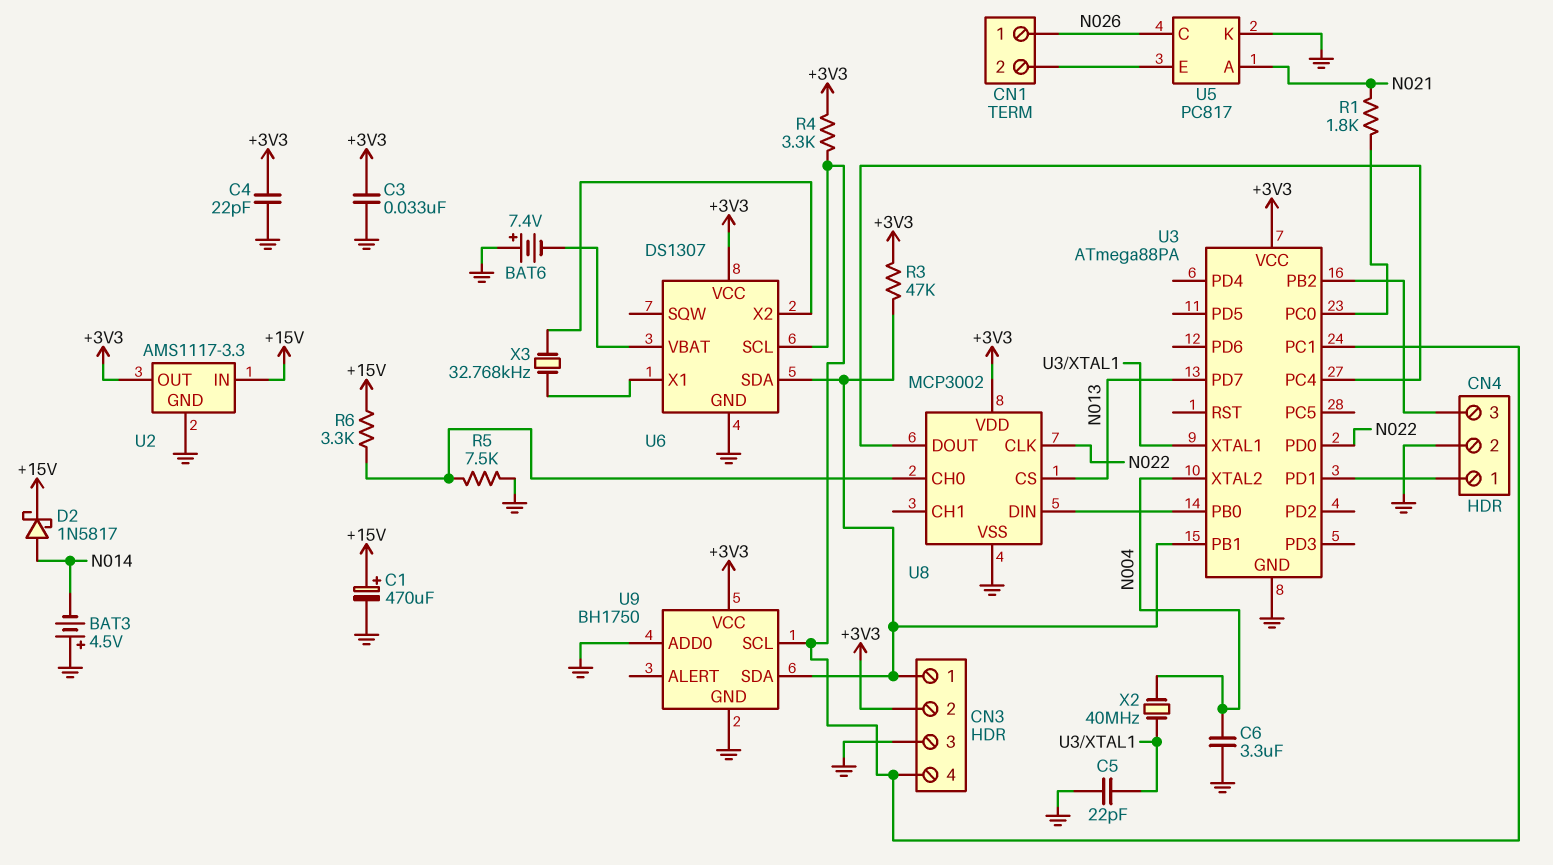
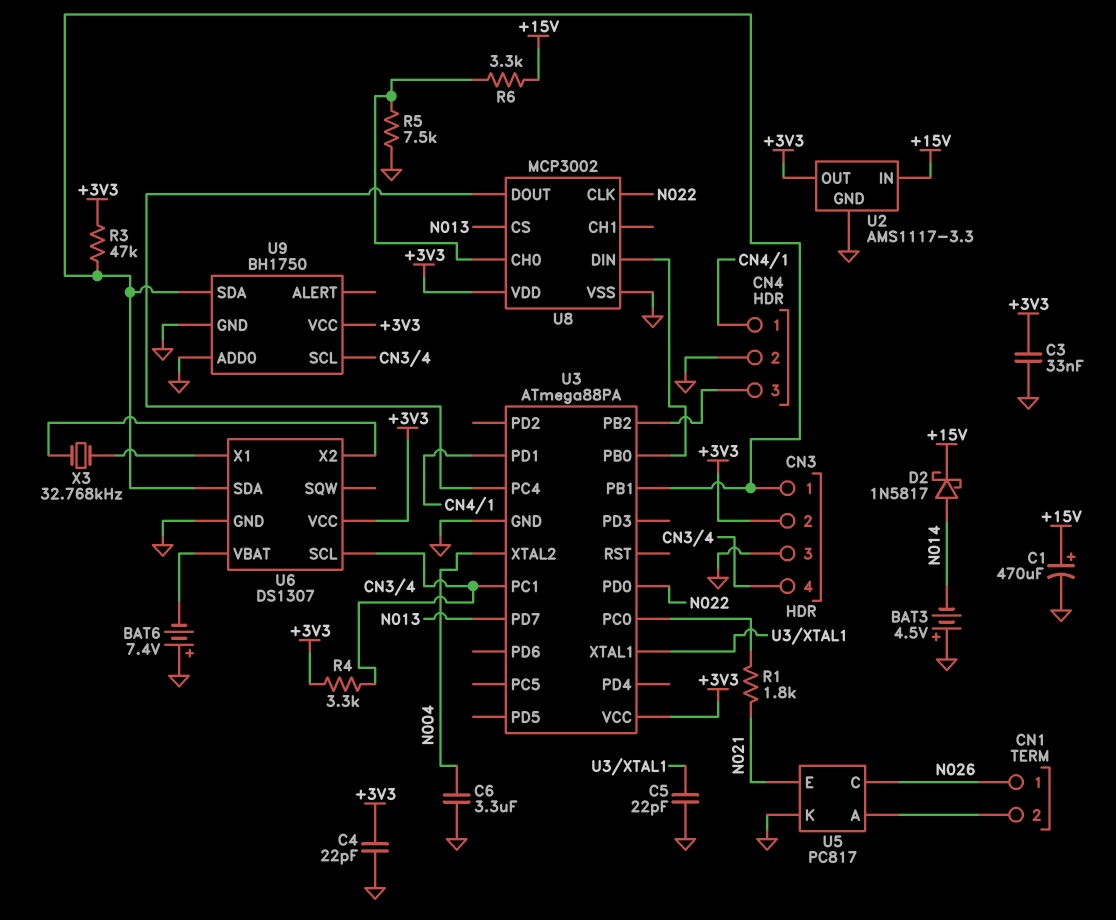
U5 pin A: N021 -> CN1/2
U5 pin E: CN1/2 -> N021
X2: 40MHz (N004, U3/XTAL1) -> none

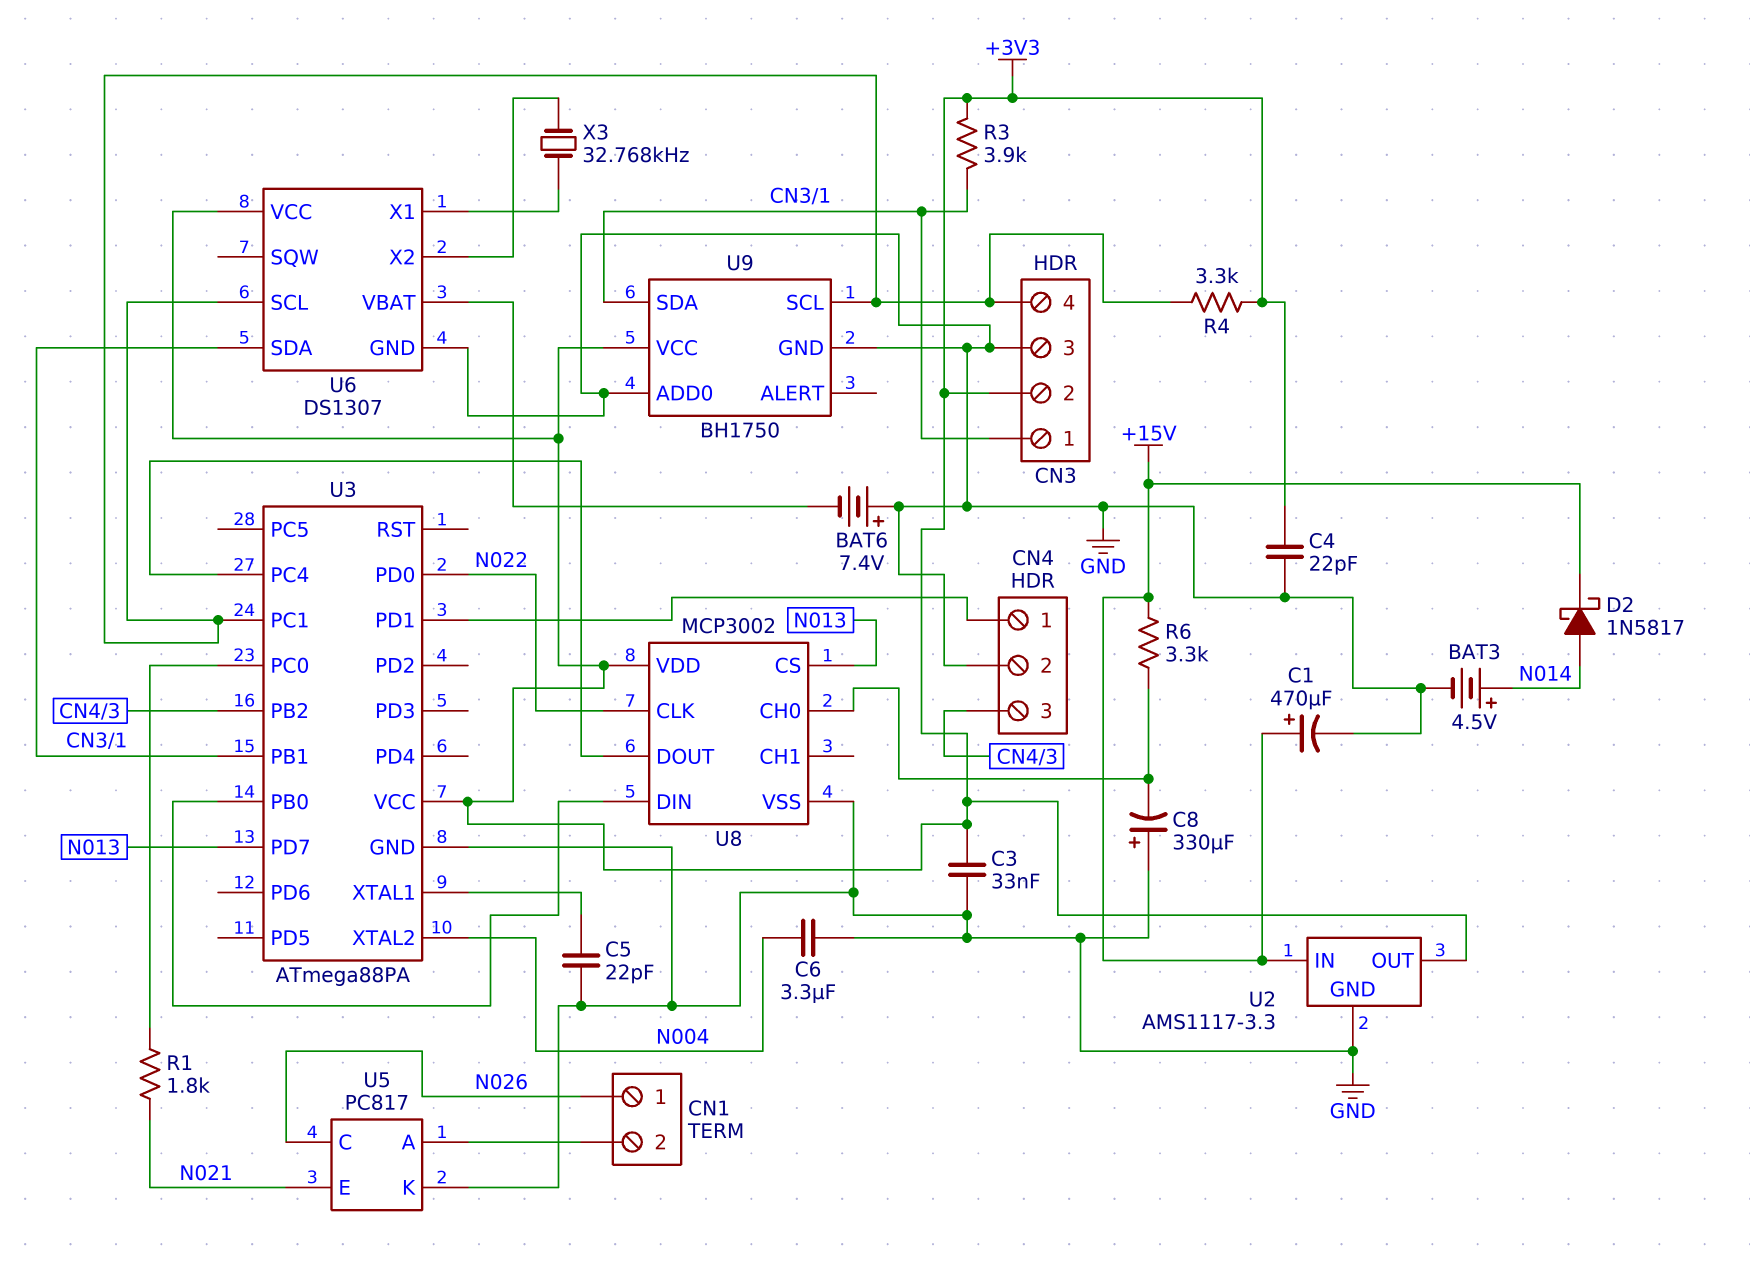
BAT3: 4.5V (plus GND, minus N014) -> 4.5V (plus N014, minus GND)
C8: none -> 330uF (plus GND, minus U8/CH0)
R3: 47k (+3V3, CN3/1) -> 3.9k (+3V3, CN3/1)
R5: 7.5k (GND, U8/CH0) -> none

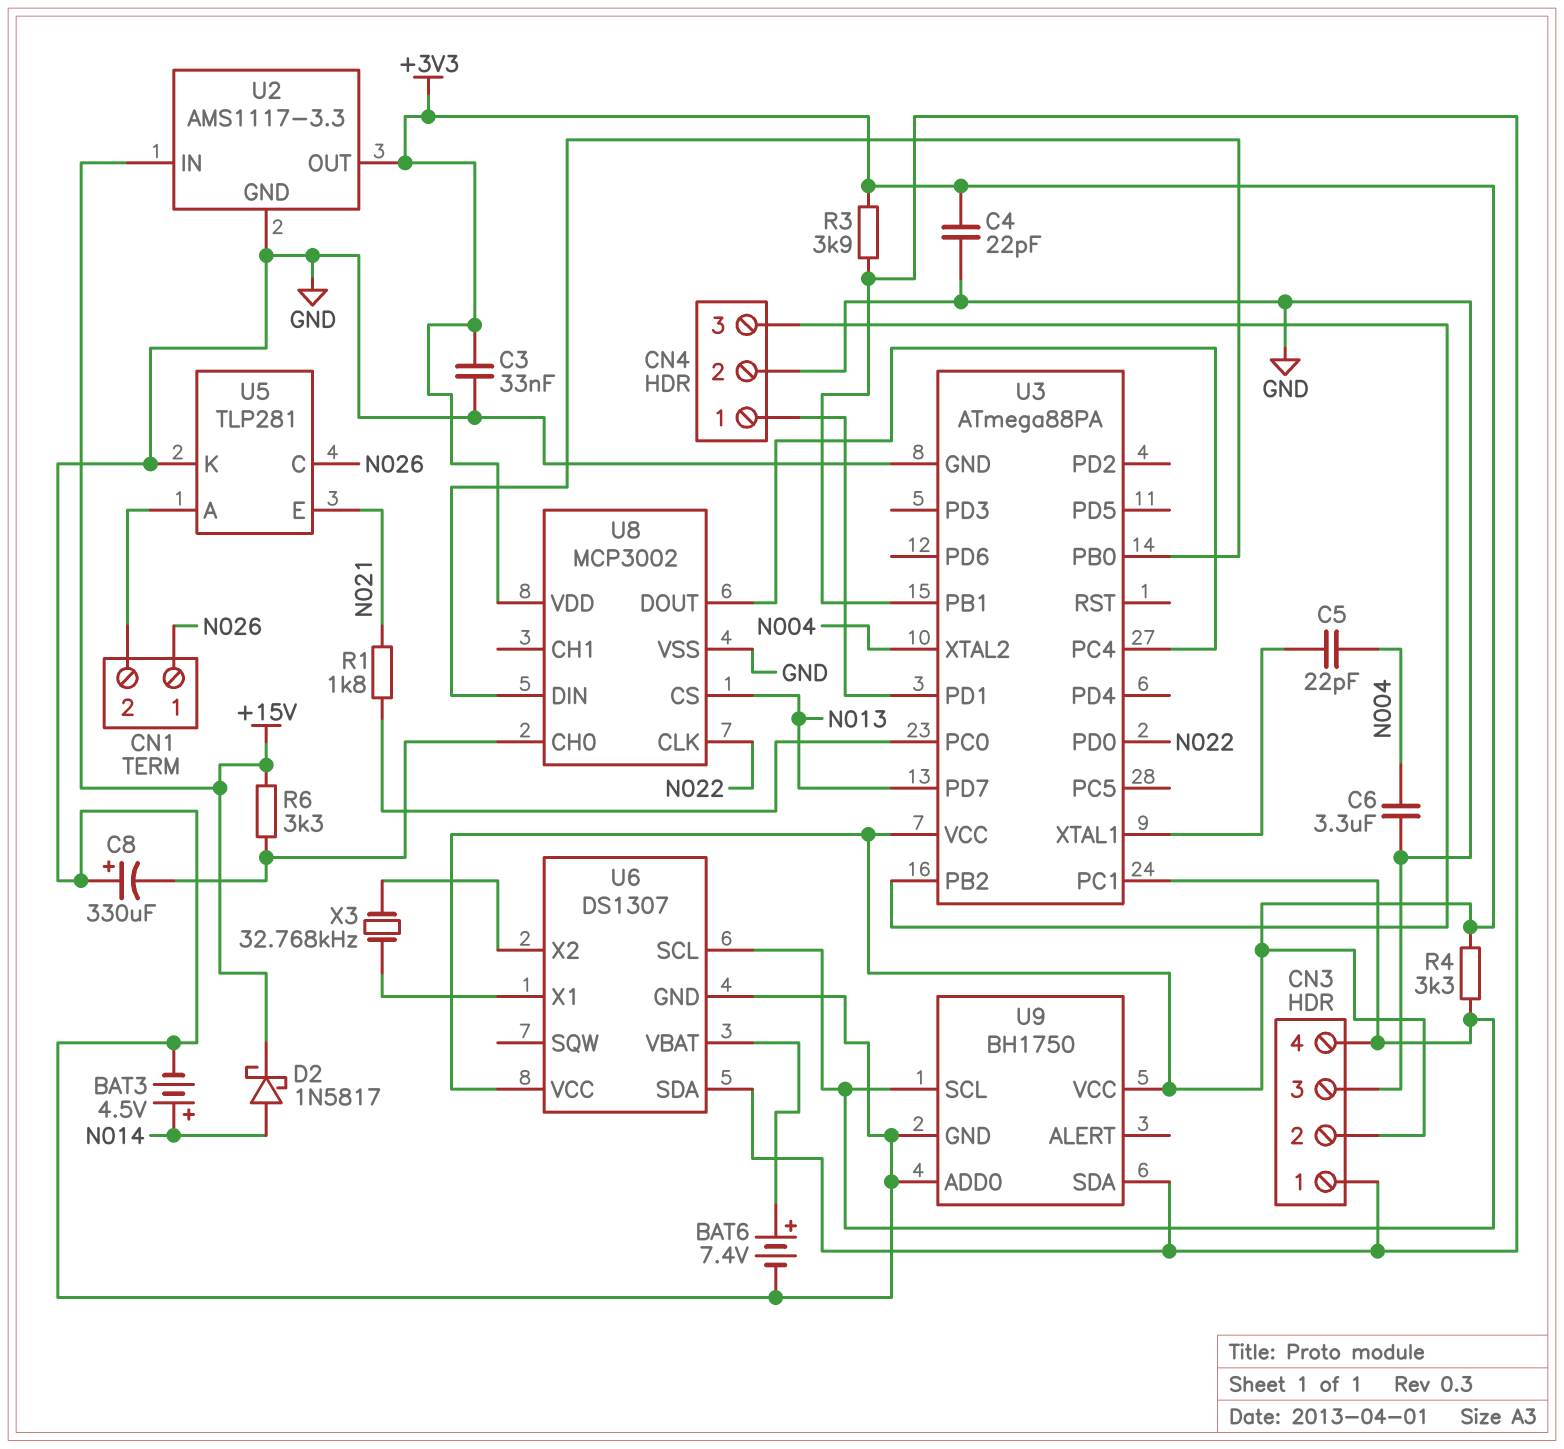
BAT6: 7.4V (plus GND, minus U6/VBAT) -> 7.4V (plus U6/VBAT, minus GND)
C1: 470uF (plus +15V, minus GND) -> none
C5: 22pF (GND, U3/XTAL1) -> 22pF (N004, U3/XTAL1)
U5: PC817 -> TLP281

